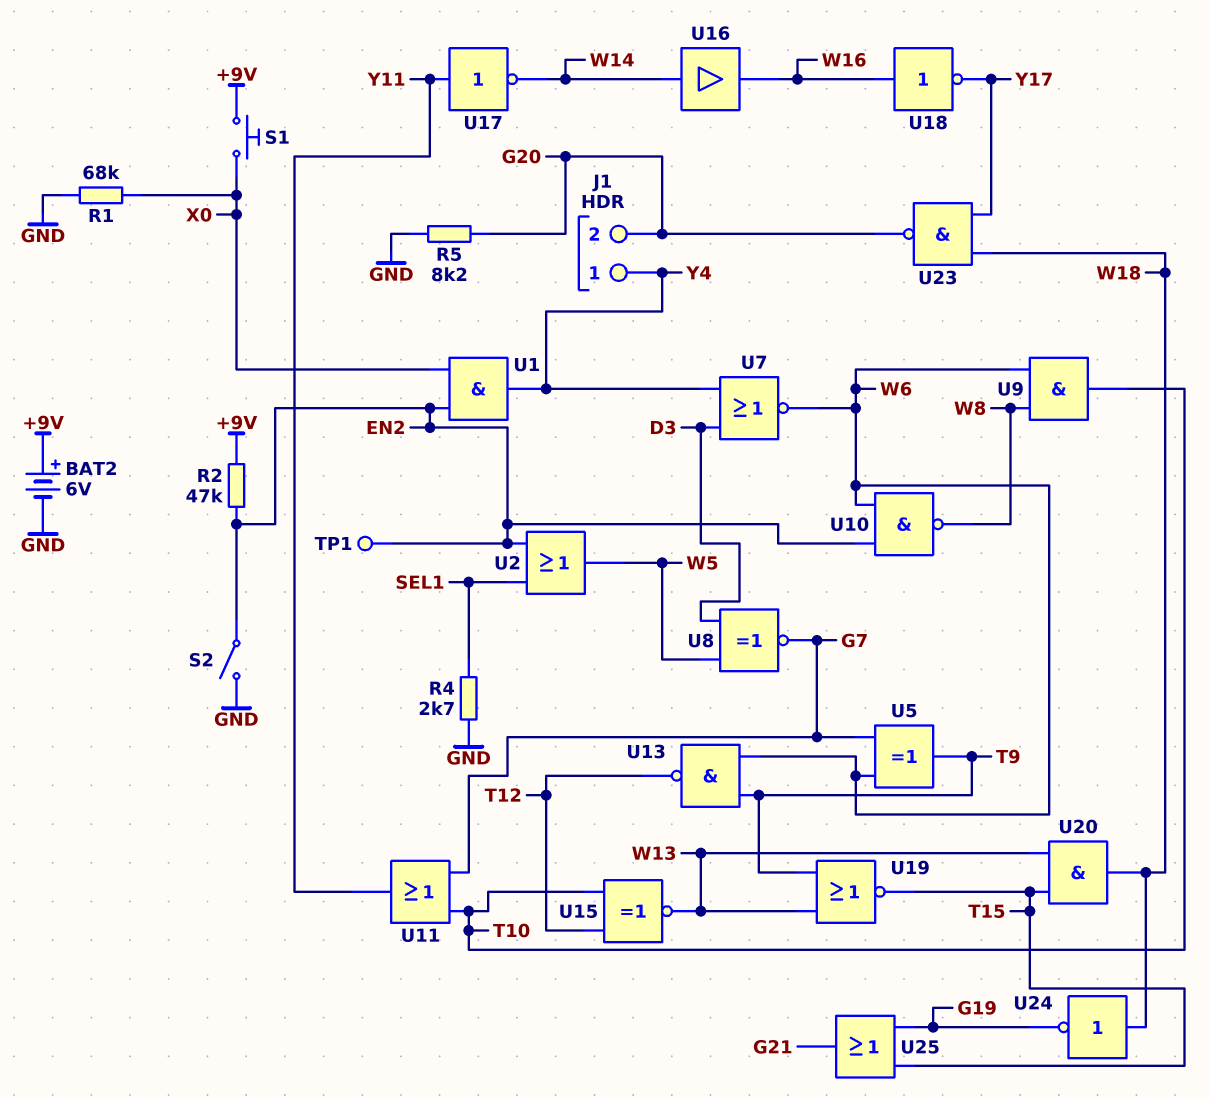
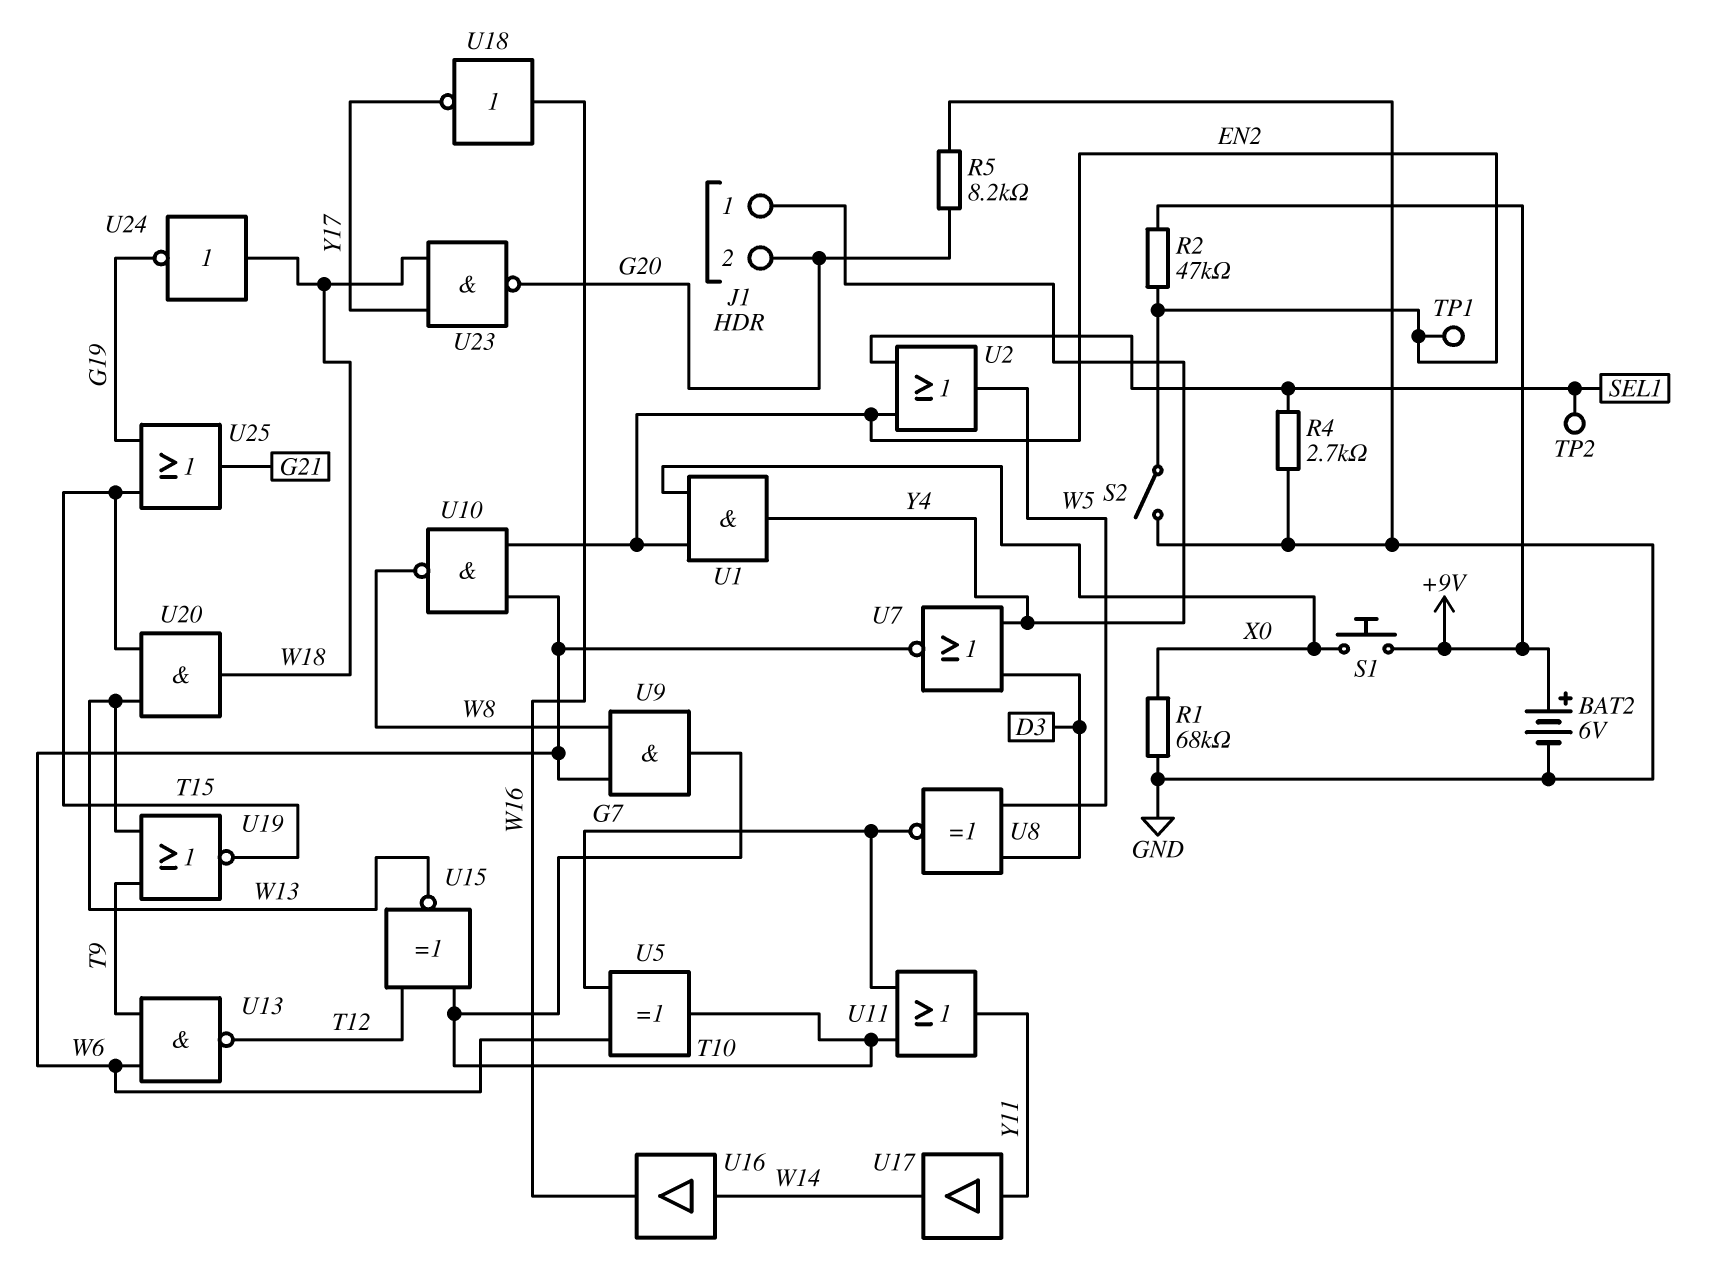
TP2: none -> test point (SEL1)
U5: XOR (in G7, in W6, out T9) -> XOR (in G7, in W6, out T10)
U17: NOT (in Y11, out W14) -> buffer (in Y11, out W14)

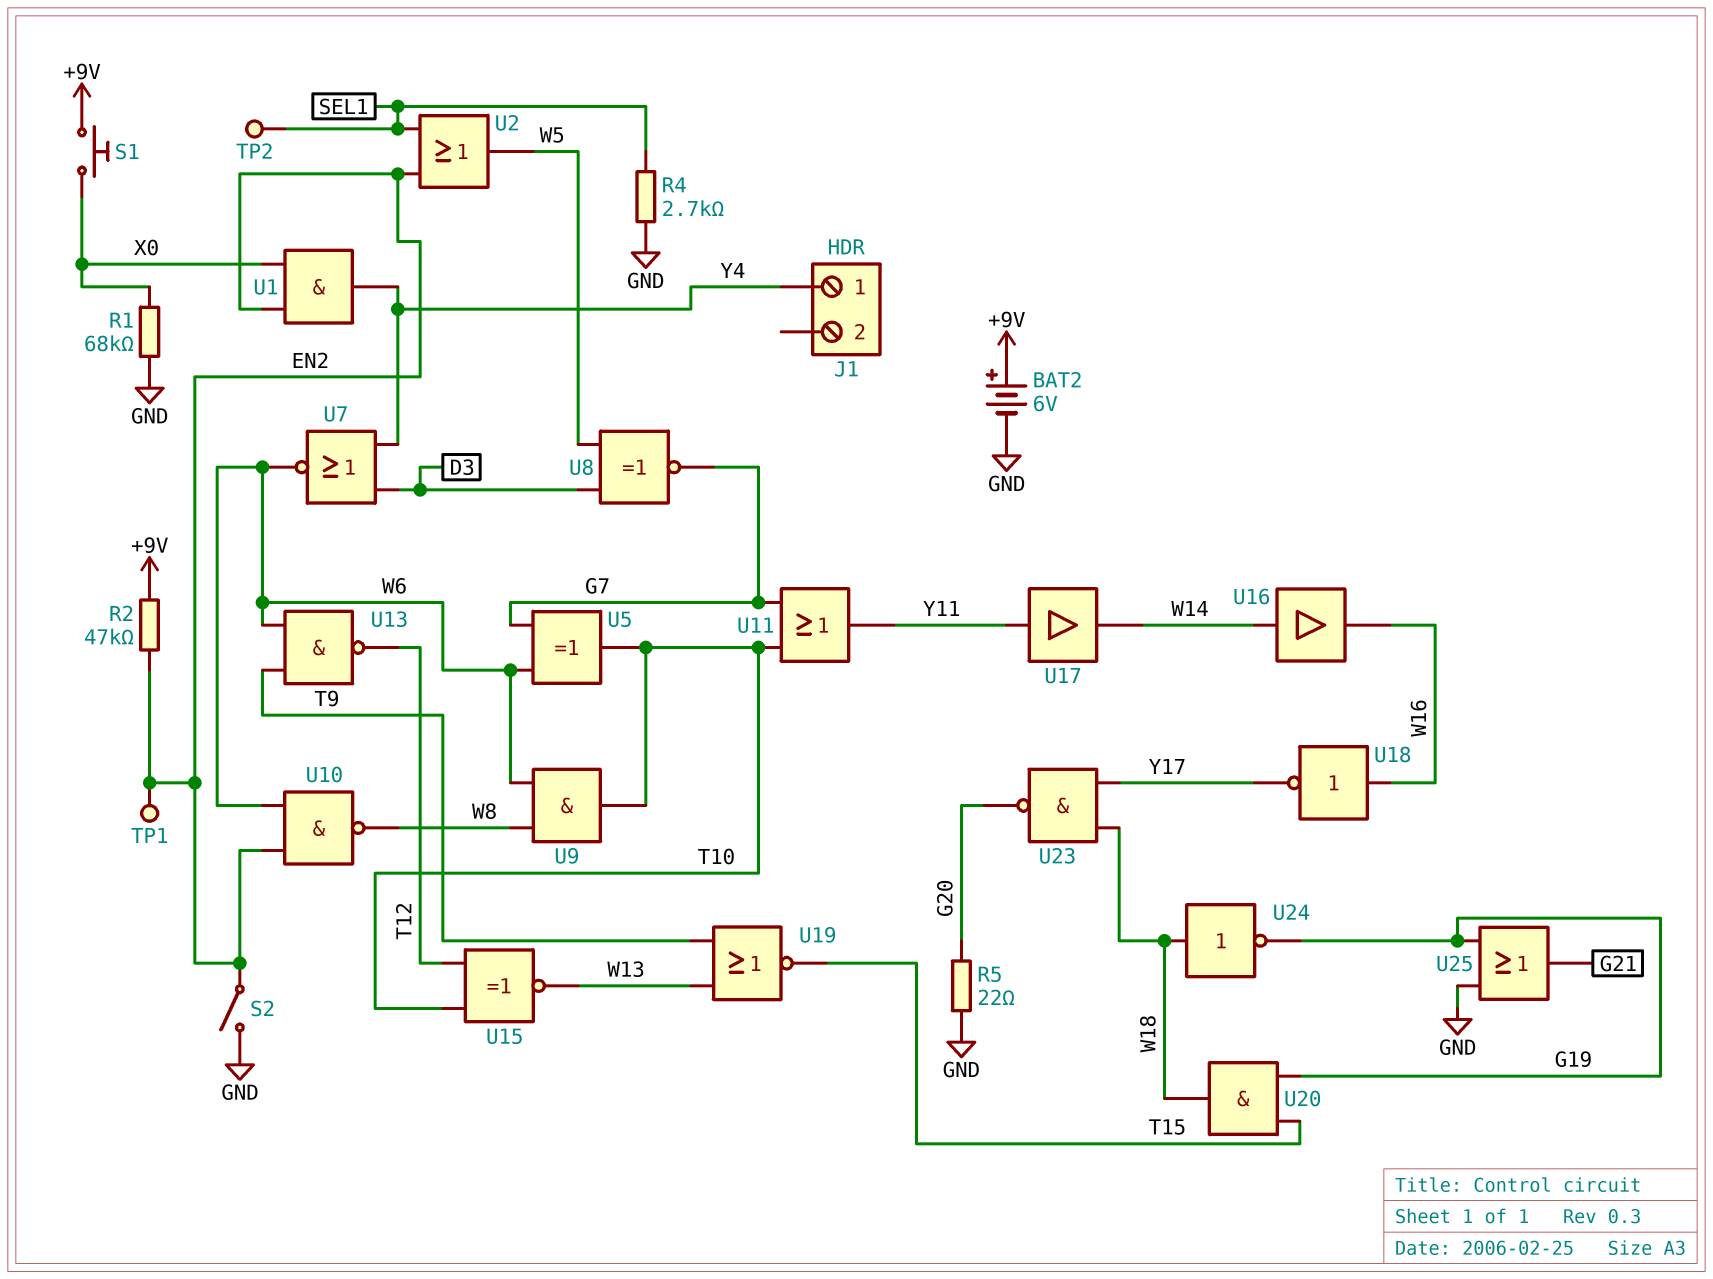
J1 pin 2: G20 -> none
R5: 8.2k (G20, GND) -> 22 (G20, GND)
U20: AND (in T15, in W13, out W18) -> AND (in G19, in T15, out W18)
U25: OR (in G19, in T15, out G21) -> OR (in G19, in GND, out G21)

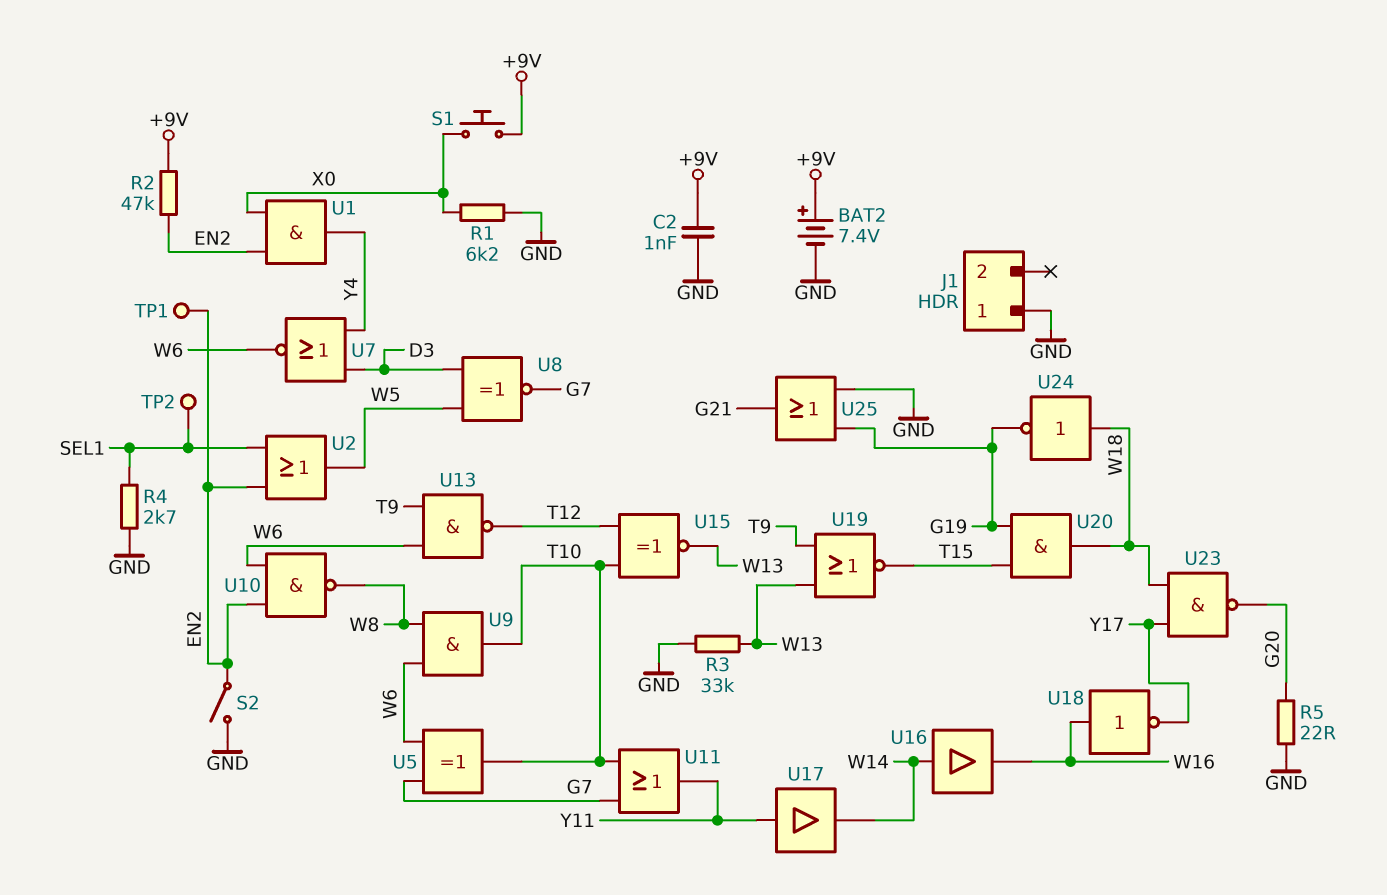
BAT2: 6V (plus +9V, minus GND) -> 7.4V (plus +9V, minus GND)
C2: none -> 1nF (+9V, GND)
J1 pin 1: Y4 -> GND
R1: 68k (GND, X0) -> 6.2k (GND, X0)
R3: none -> 33k (GND, W13)

